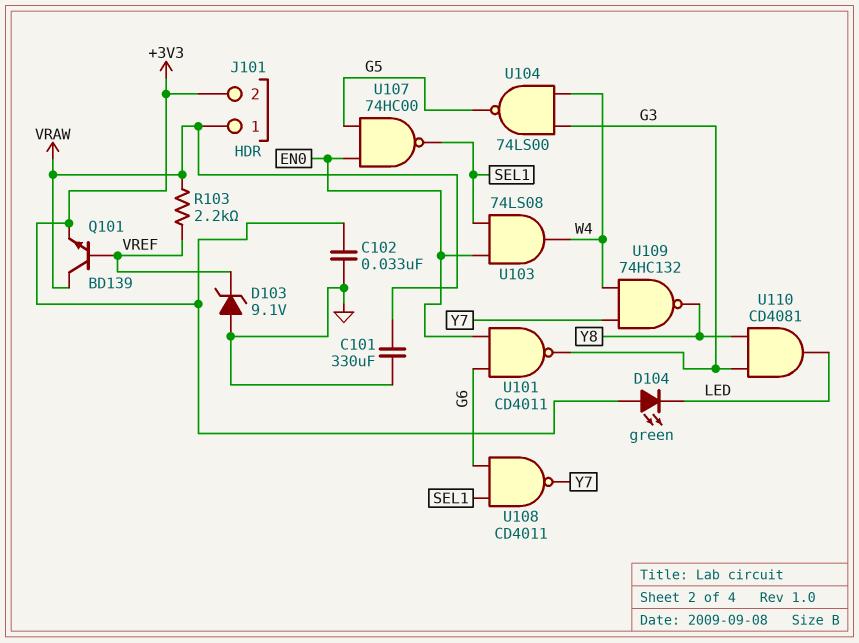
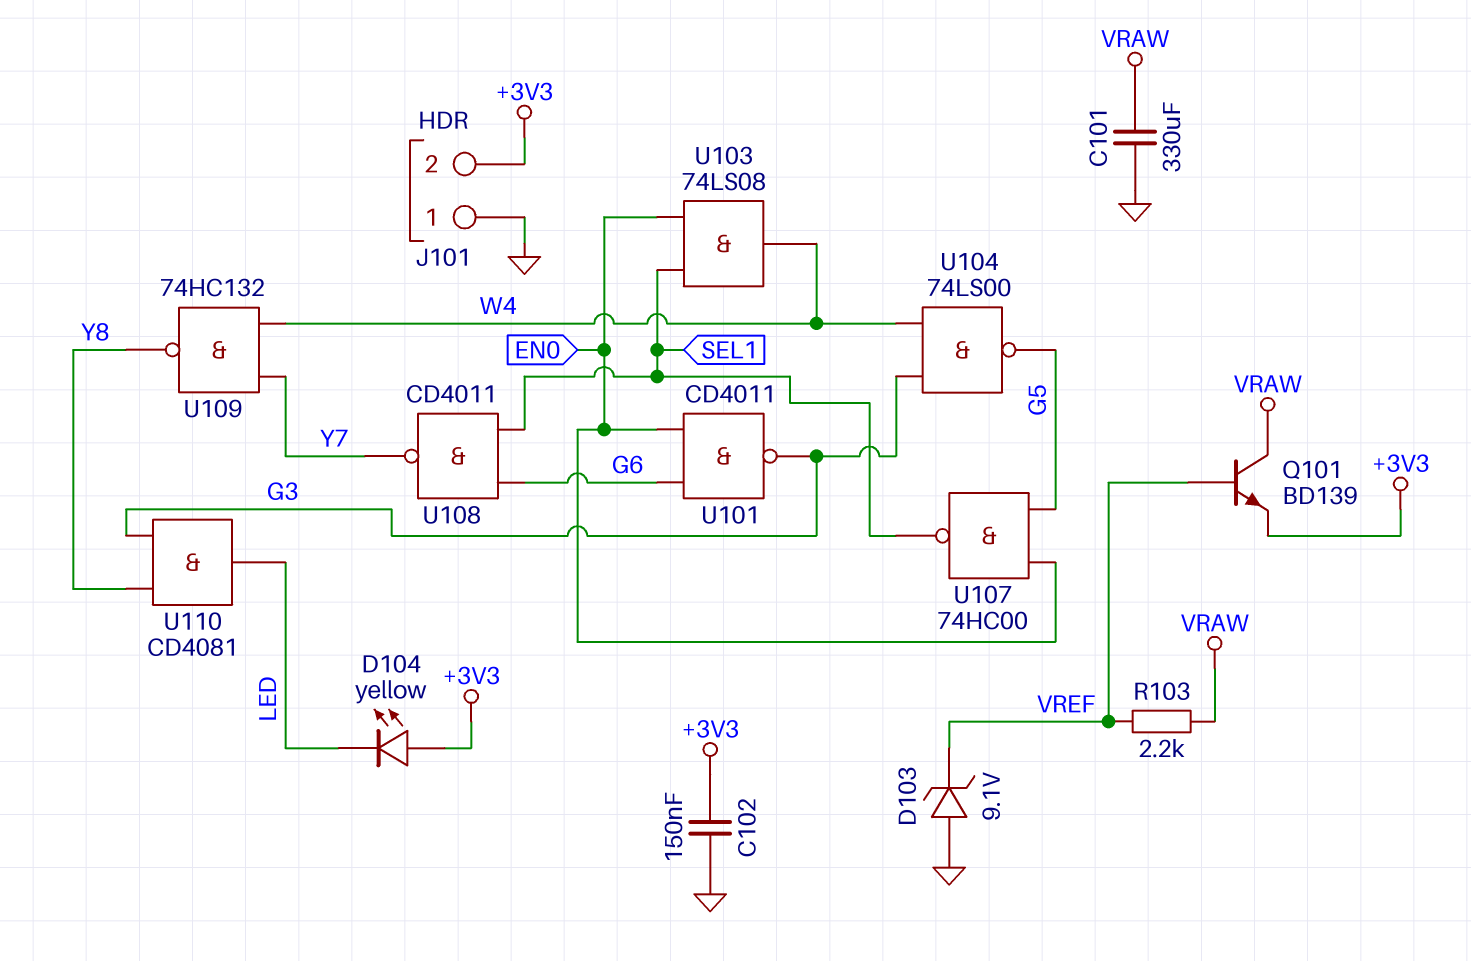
C102: 33nF (+3V3, GND) -> 150nF (+3V3, GND)
D104: LED green (A +3V3, K LED) -> LED yellow (A +3V3, K LED)
J101 pin 1: VRAW -> GND

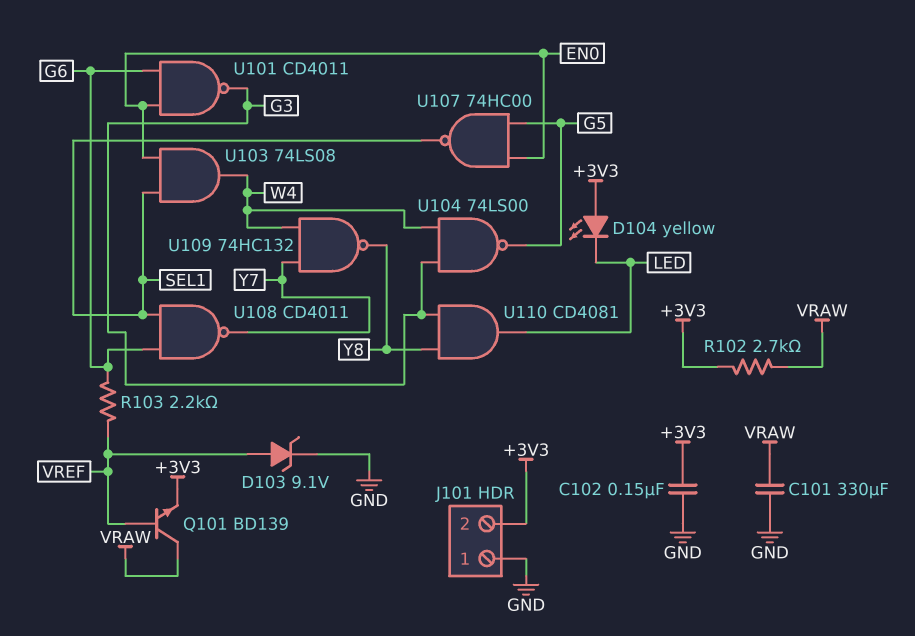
D103: zener 9.1V (A GND, K VREF) -> zener 9.1V (A VREF, K GND)
R102: none -> 2.7k (+3V3, VRAW)
R103: 2.2k (VRAW, VREF) -> 2.2k (G6, VREF)

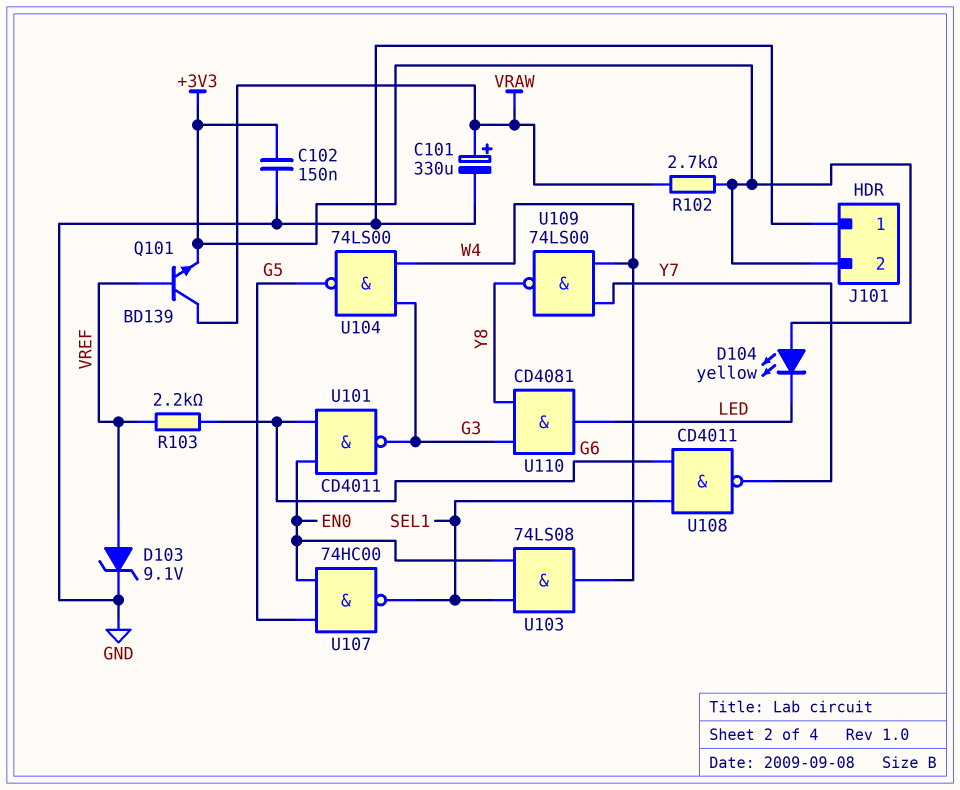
C101: 330uF (GND, VRAW) -> 330uF (plus VRAW, minus GND)
U109: NAND 74HC132 (in W4, in Y7, out Y8) -> NAND 74LS00 (in W4, in Y7, out Y8)

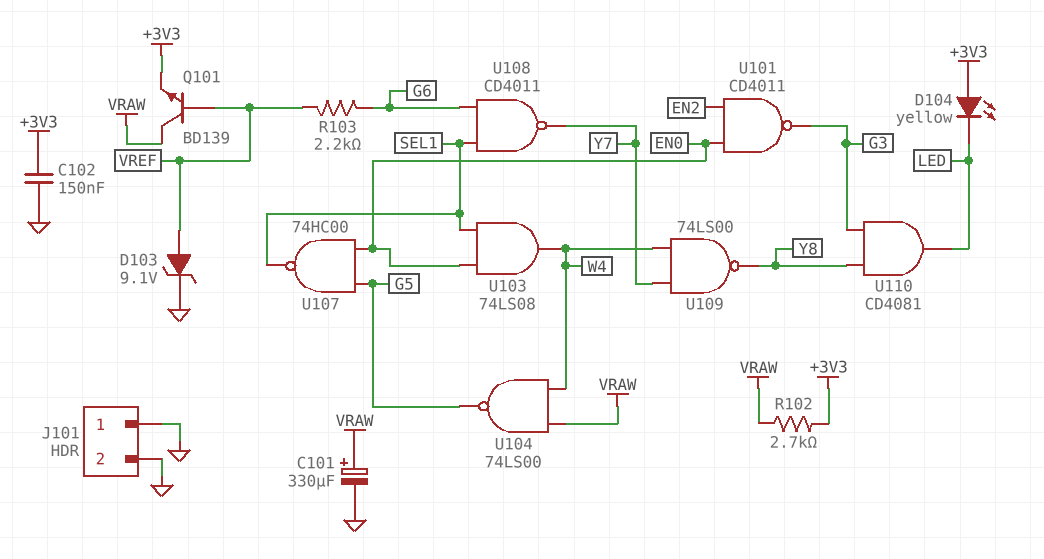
J101 pin 2: +3V3 -> GND
U101: NAND CD4011 (in EN0, in G6, out G3) -> NAND CD4011 (in EN0, in EN2, out G3)
U104: NAND 74LS00 (in G3, in W4, out G5) -> NAND 74LS00 (in VRAW, in W4, out G5)

